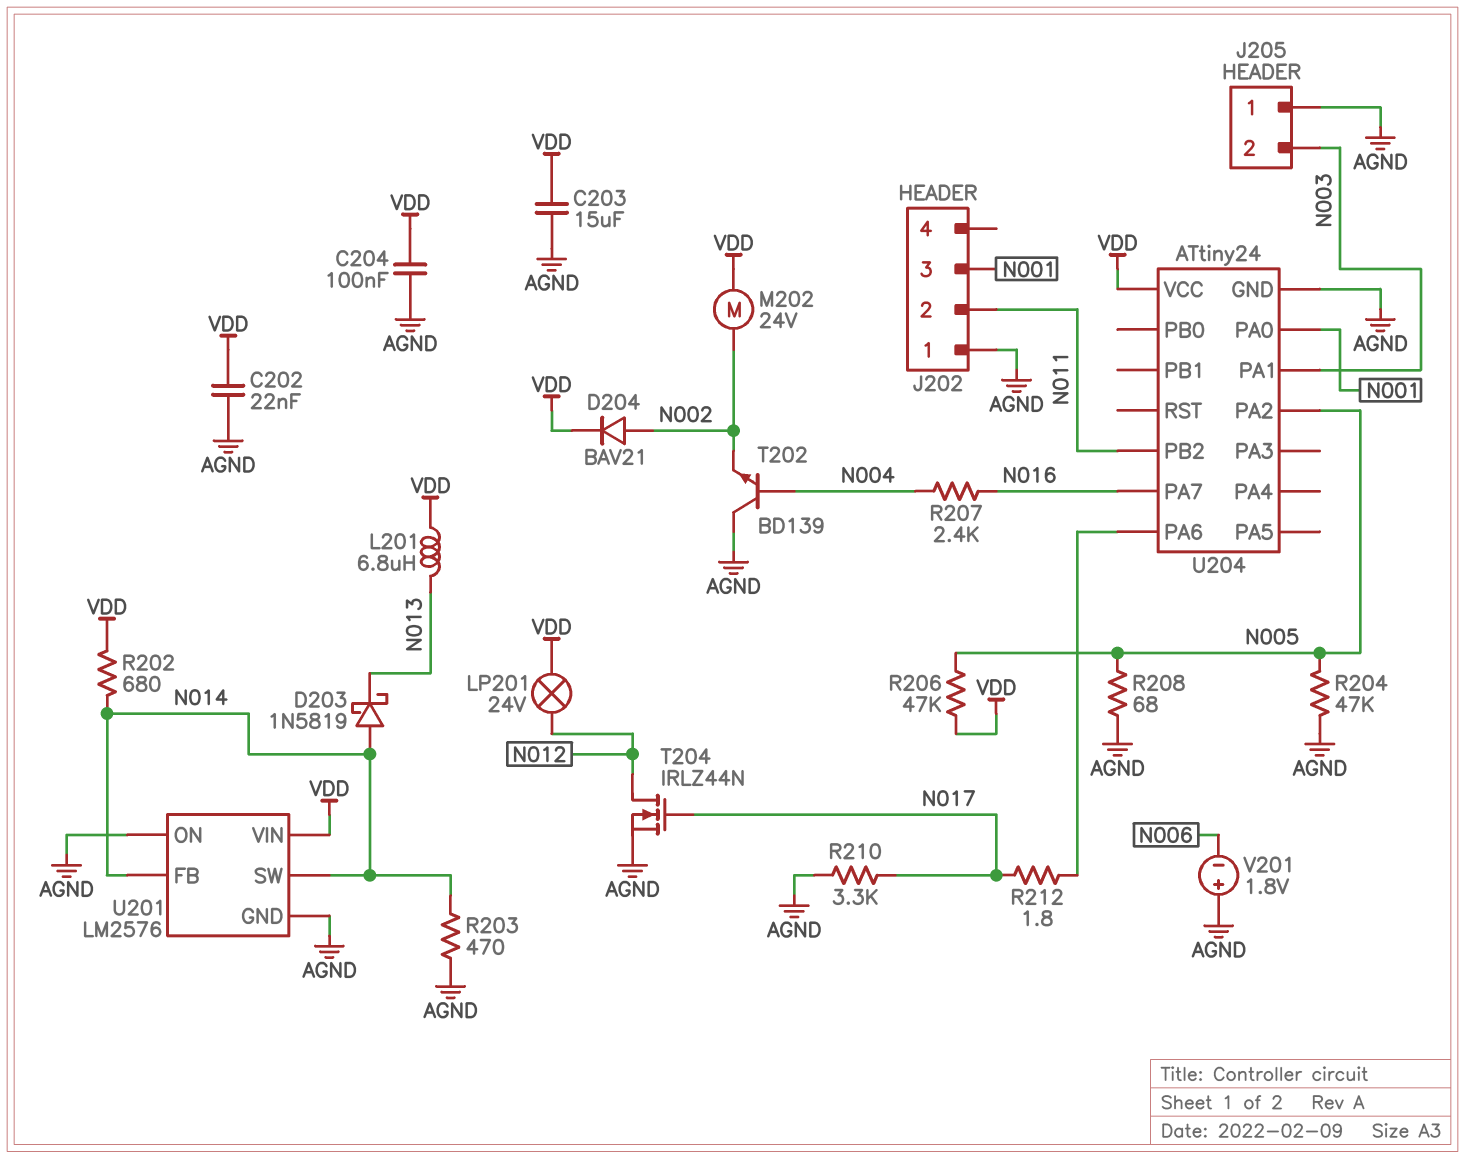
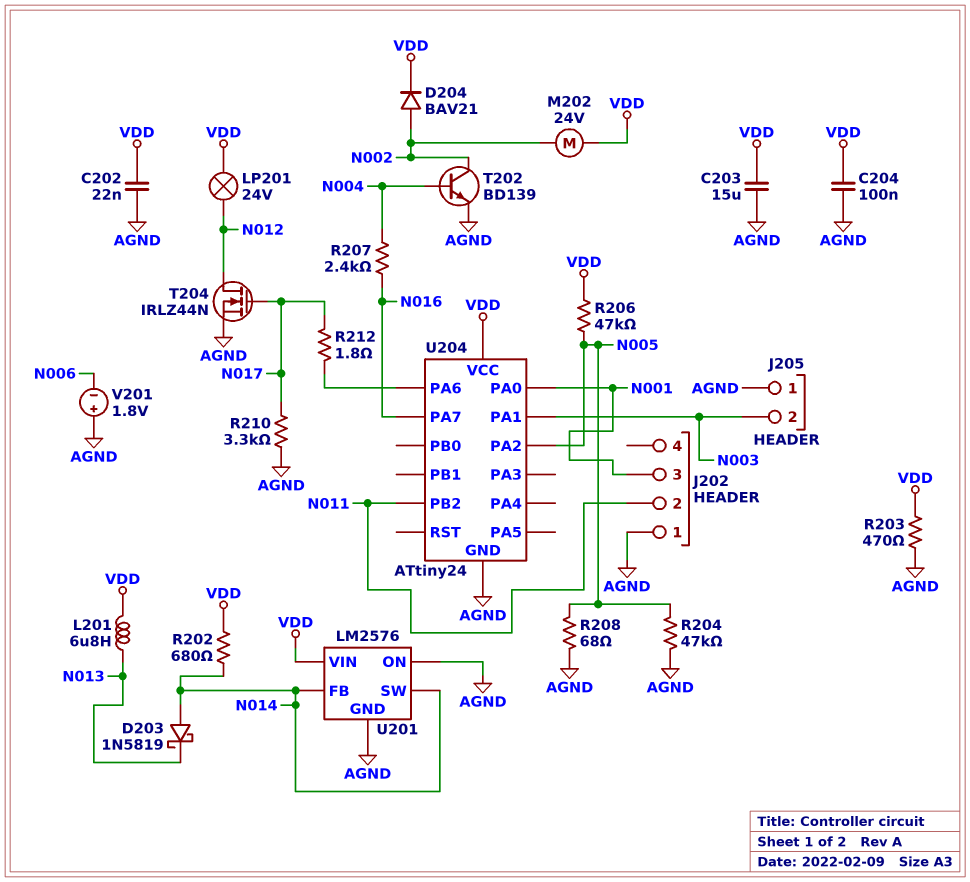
R203: 470 (AGND, N014) -> 470 (AGND, VDD)
T202: NPN BD139 (B N004, C AGND, E N002) -> NPN BD139 (B N004, C N002, E AGND)

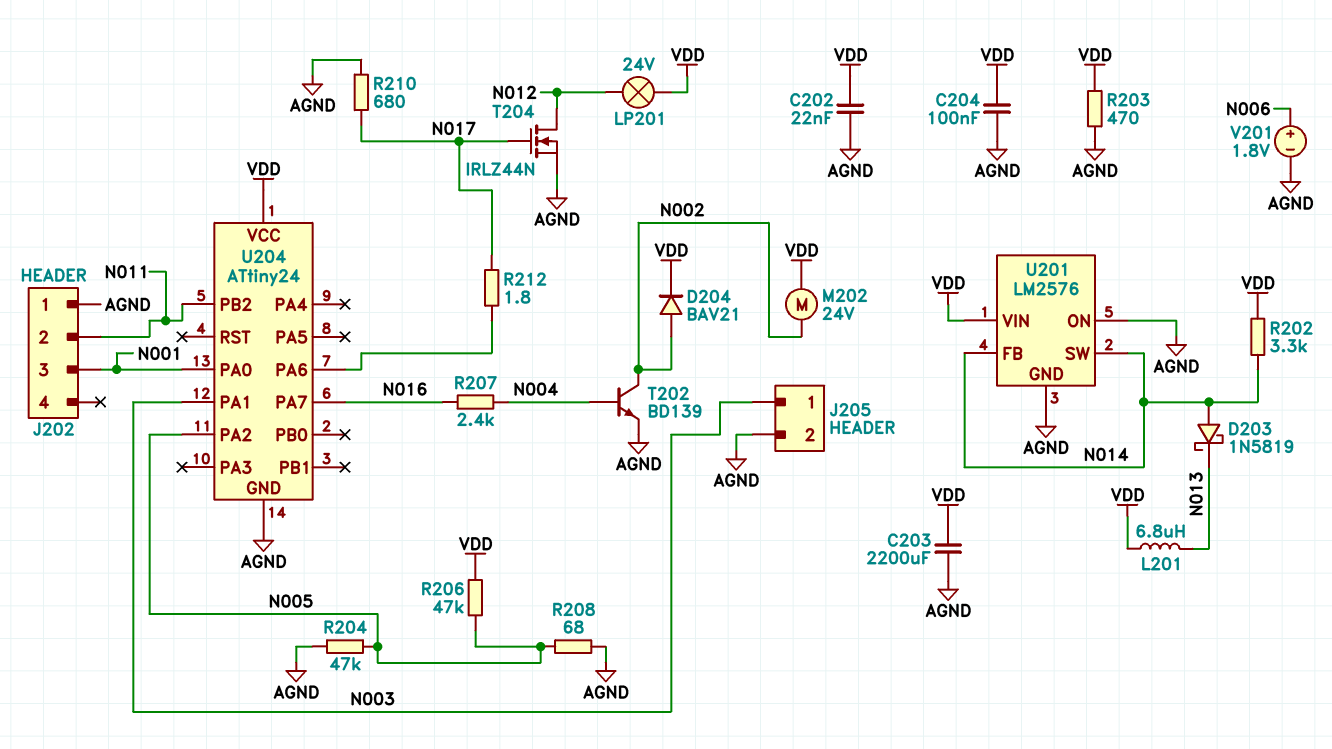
C203: 15uF (AGND, VDD) -> 2200uF (AGND, VDD)
J205 pin 1: AGND -> N003
J205 pin 2: N003 -> AGND
R202: 680 (N014, VDD) -> 3.3k (N014, VDD)
R210: 3.3k (AGND, N017) -> 680 (AGND, N017)
V201: 1.8V (plus AGND, minus N006) -> 1.8V (plus N006, minus AGND)

